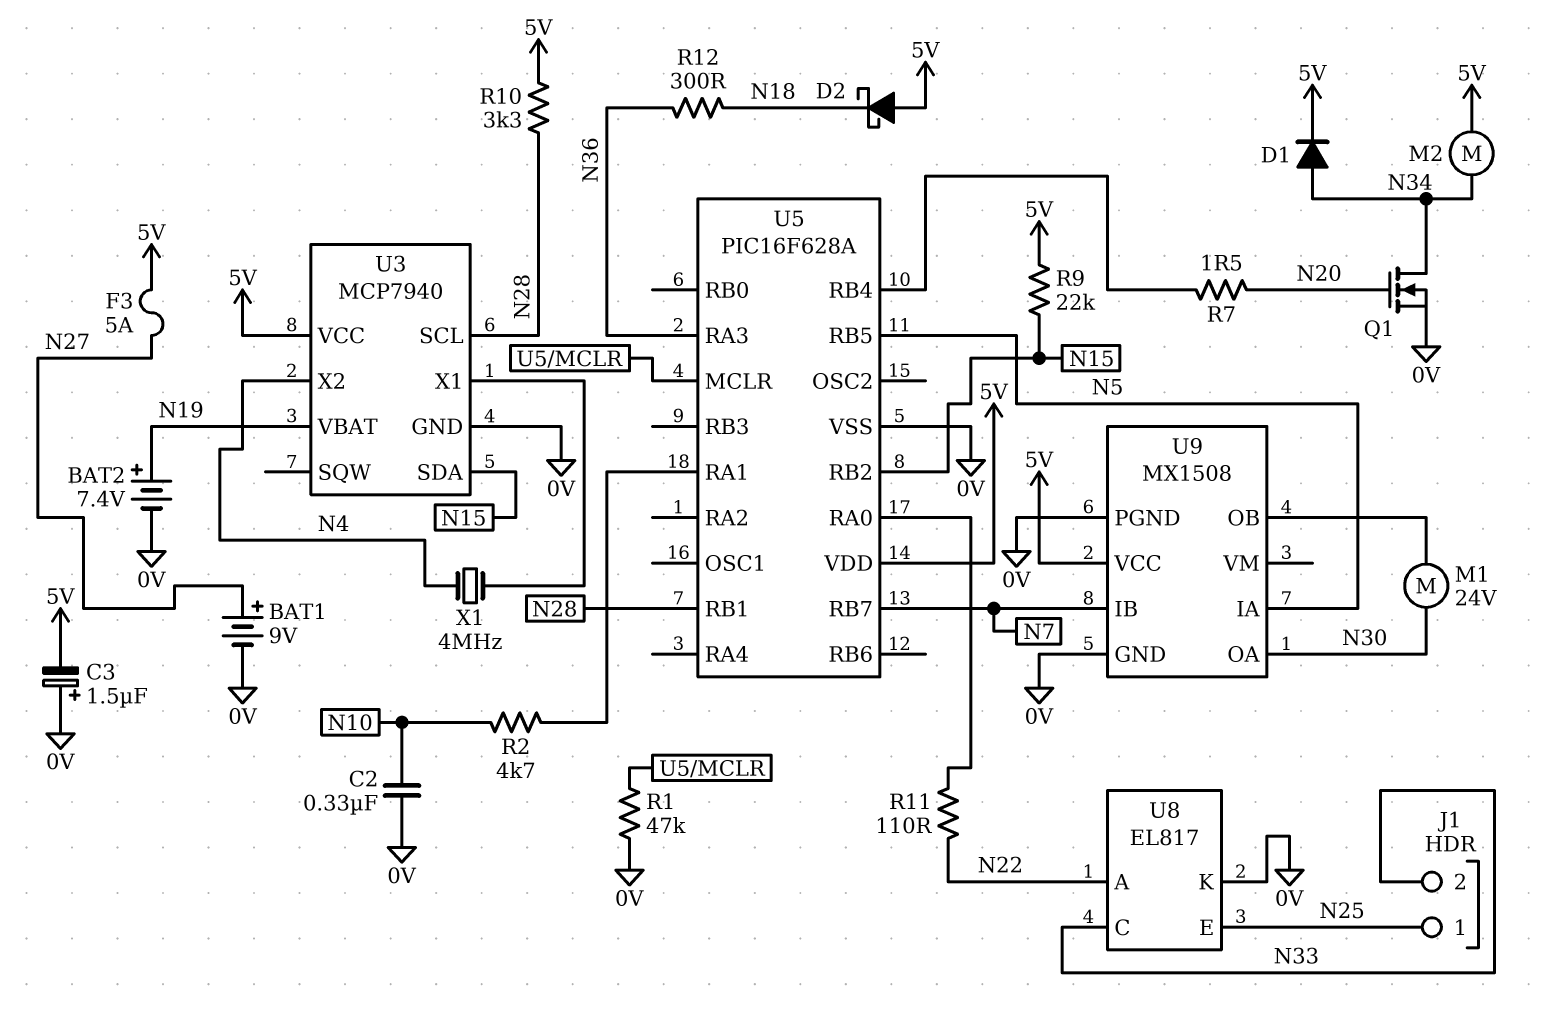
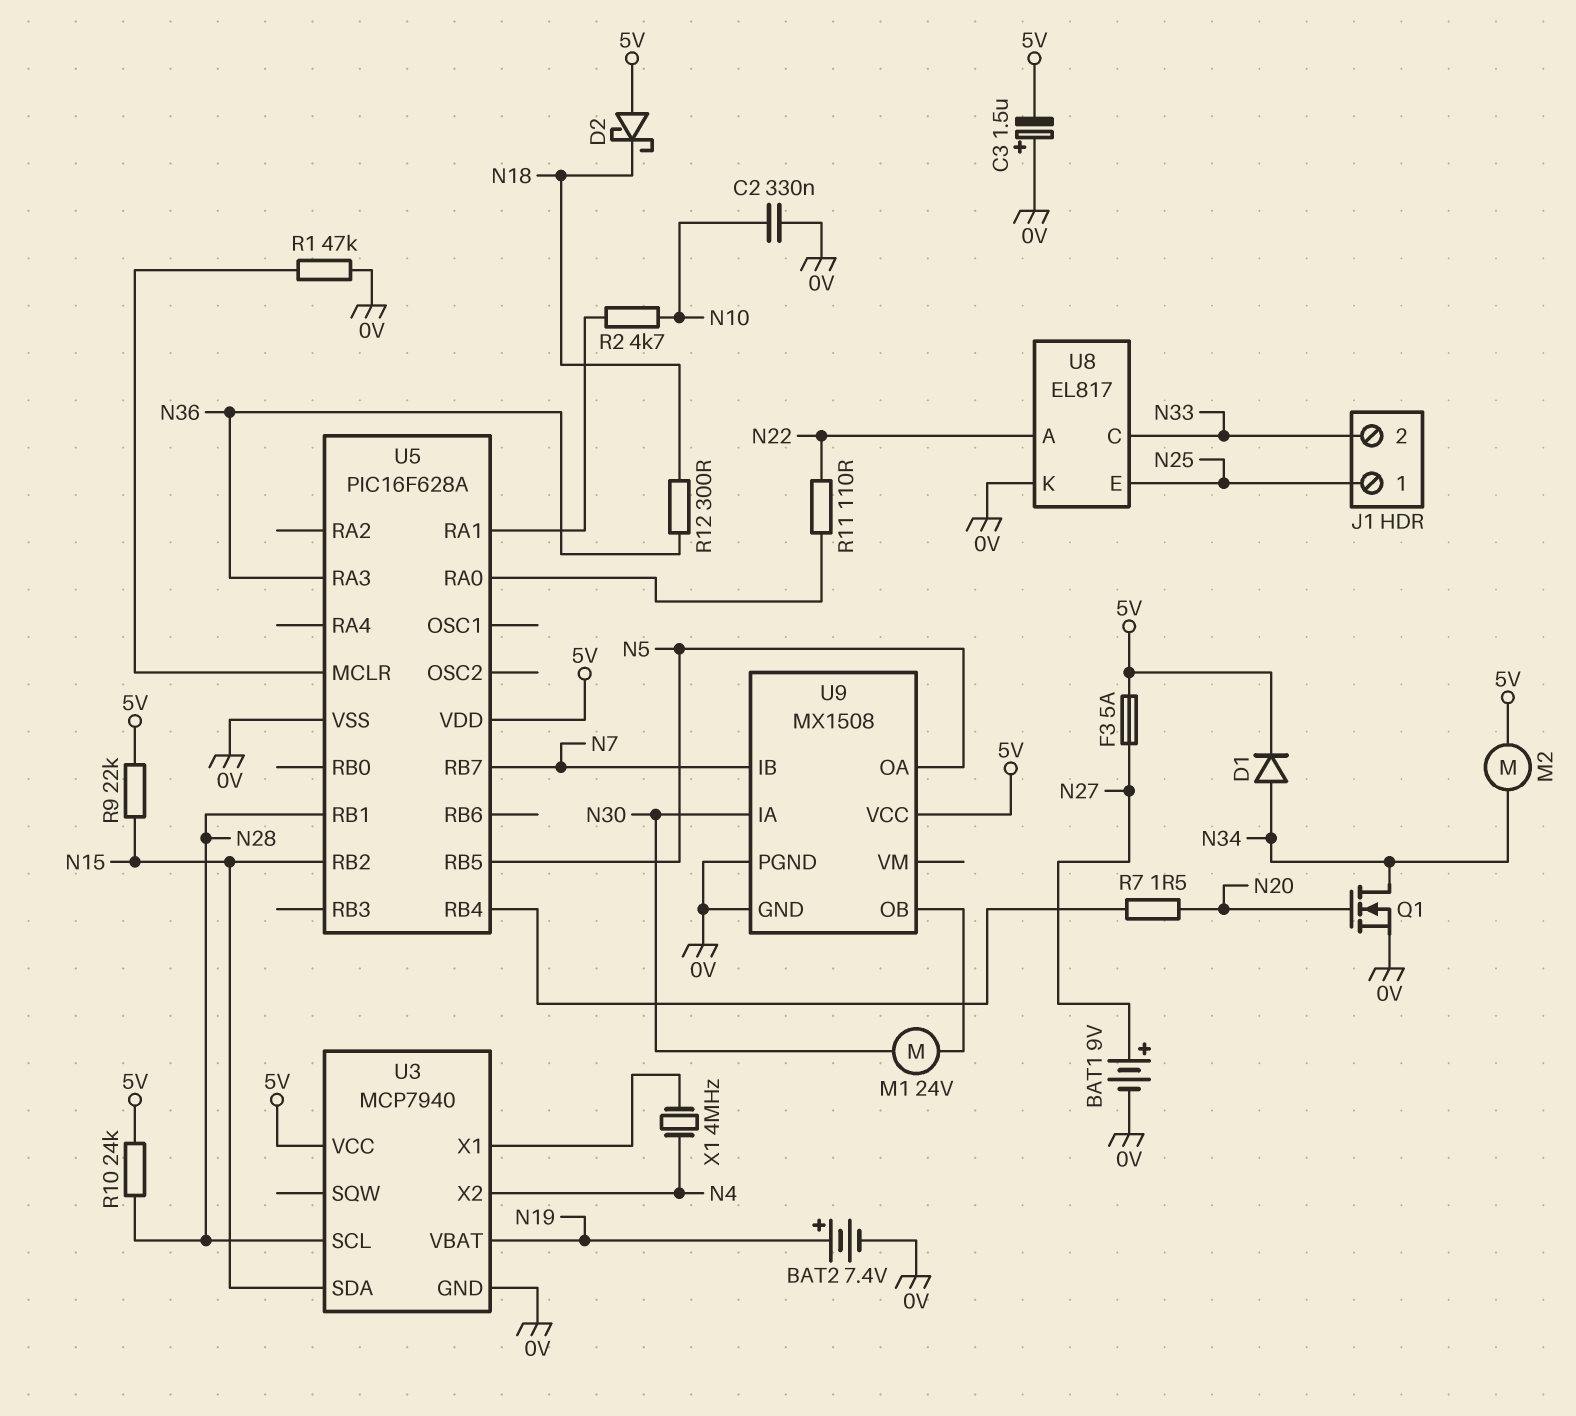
R10: 3.3k (5V, N28) -> 24k (5V, N28)
U9 pin IA: N5 -> N30
U9 pin OA: N30 -> N5

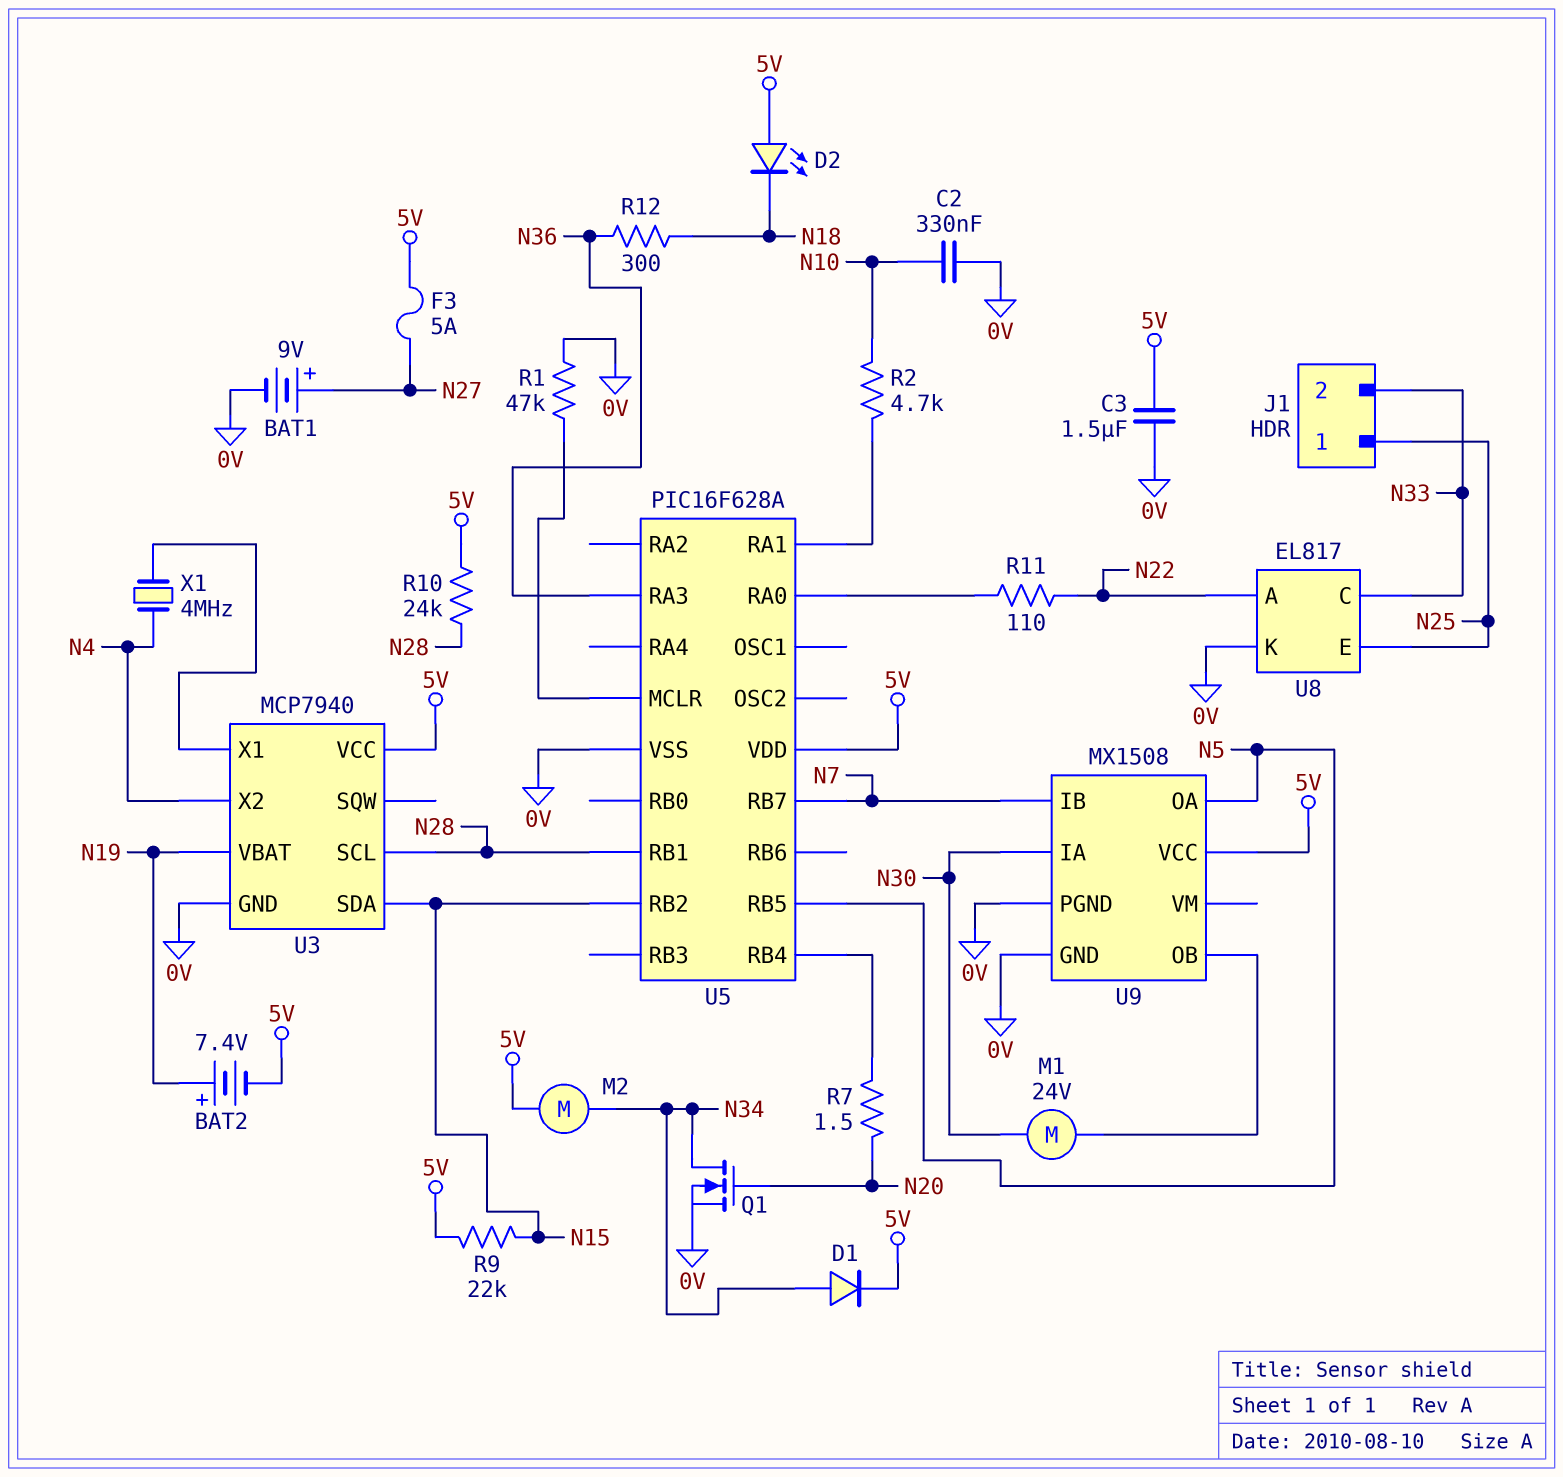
BAT2: 7.4V (plus N19, minus 0V) -> 7.4V (plus N19, minus 5V)
C3: 1.5uF (plus 0V, minus 5V) -> 1.5uF (0V, 5V)
D2: schottky (A 5V, K N18) -> LED (A 5V, K N18)

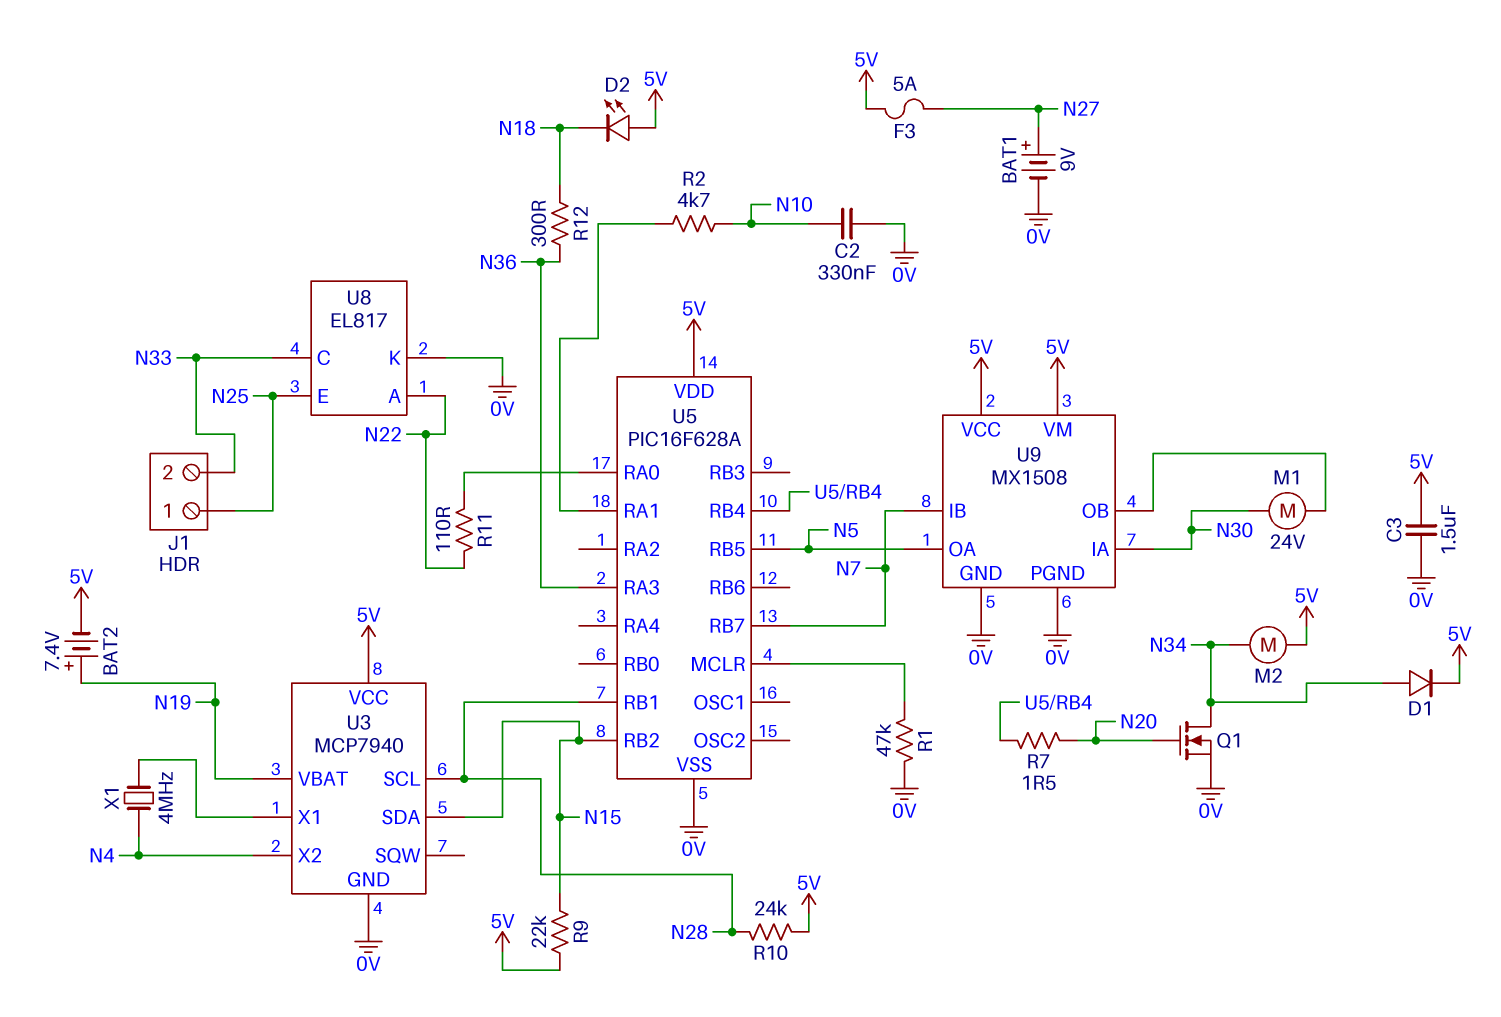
U9 pin VM: none -> 5V

